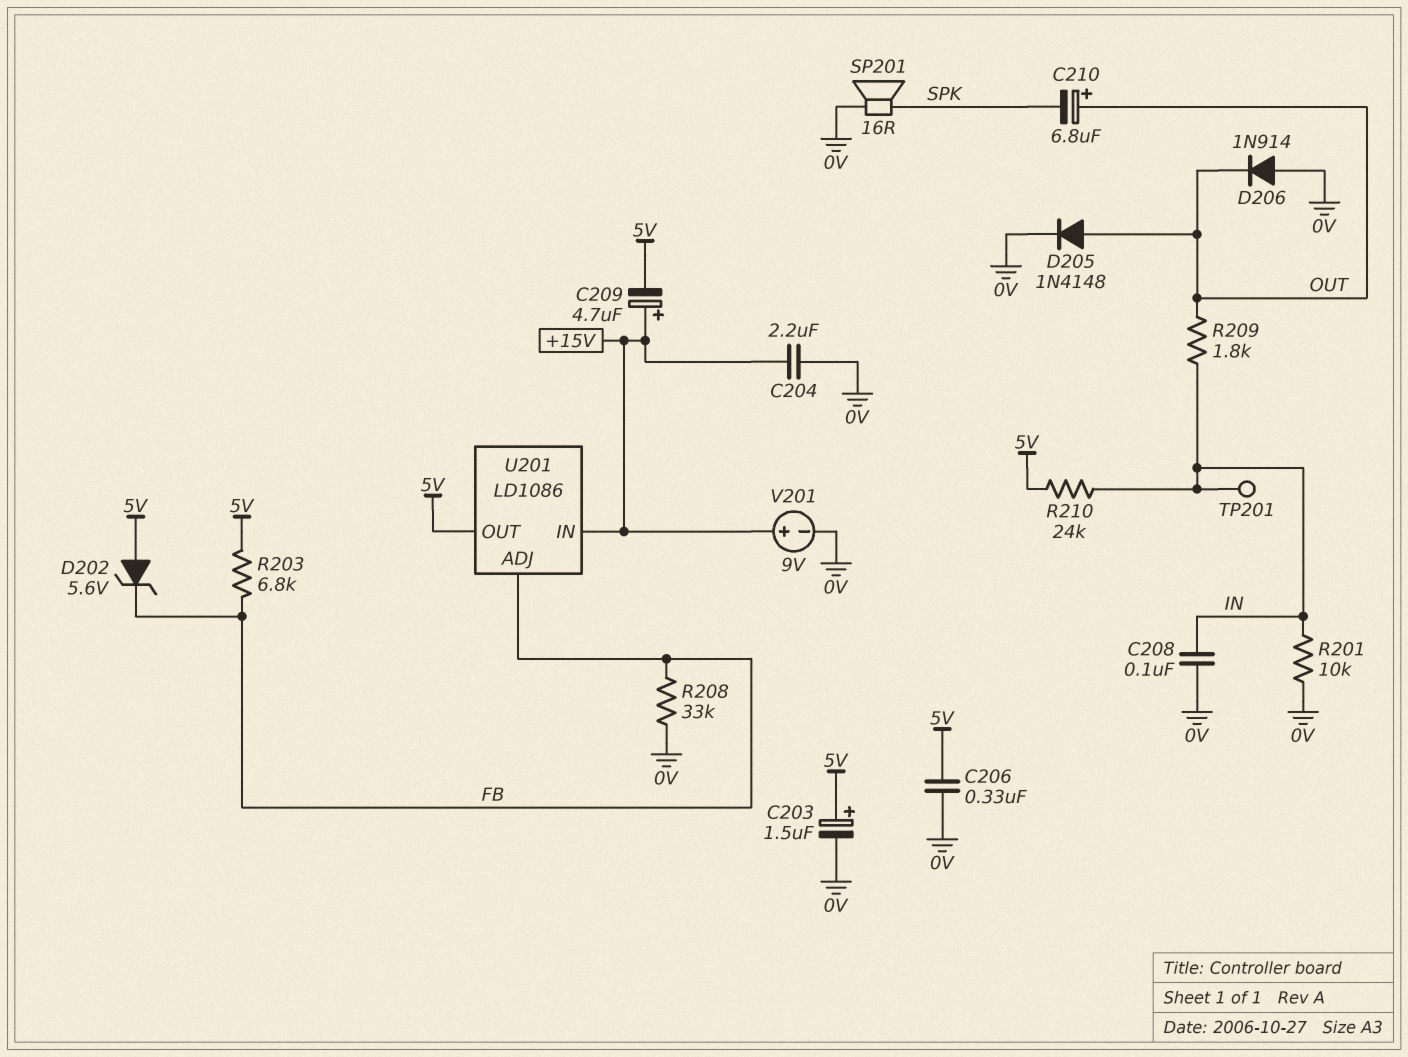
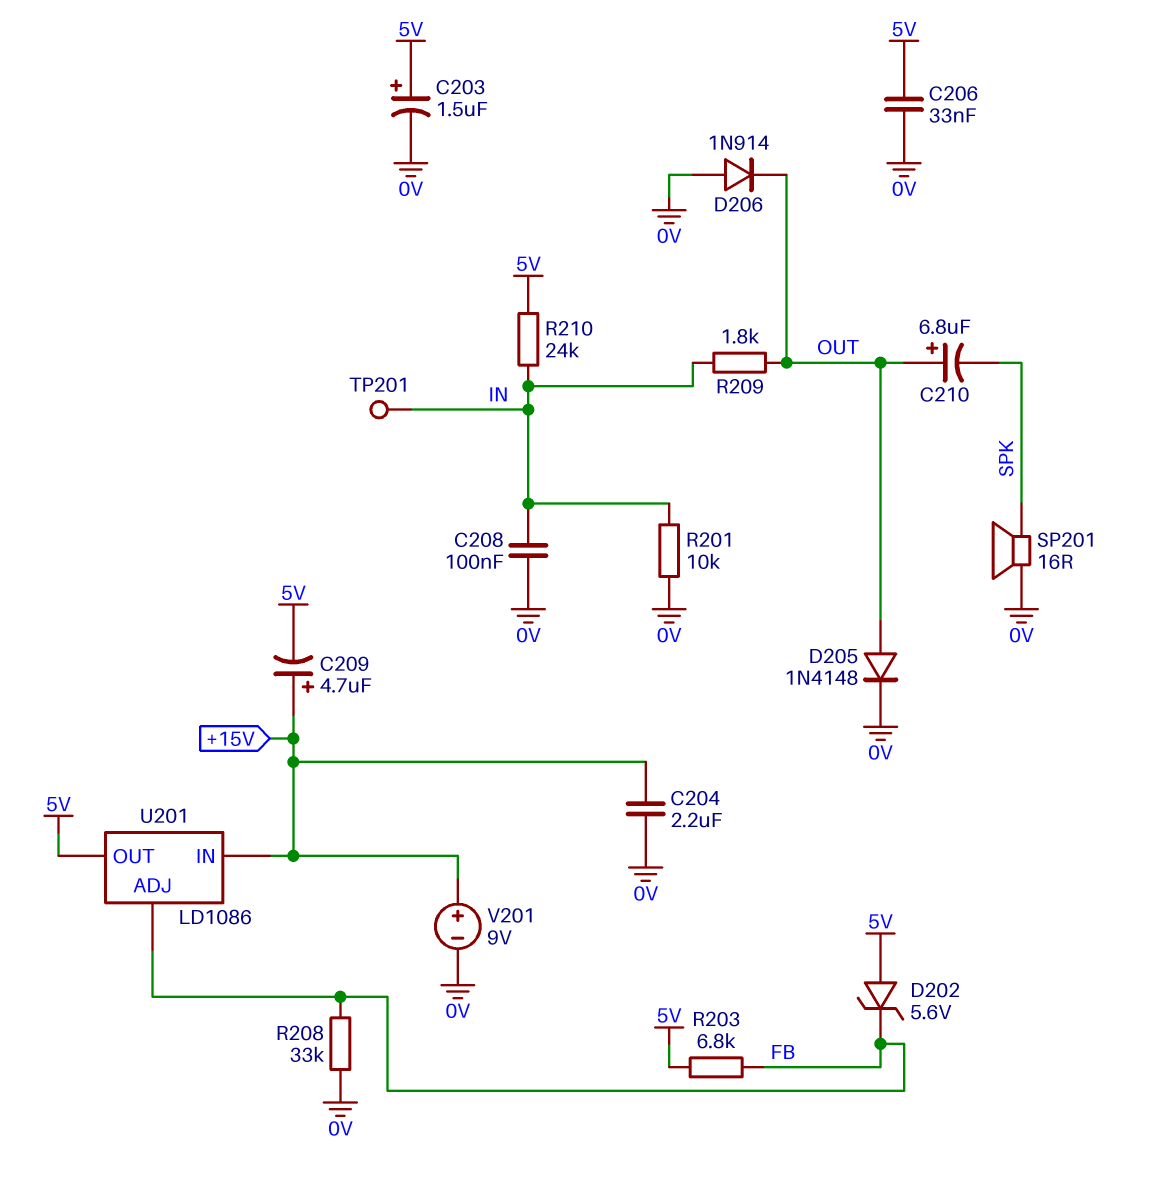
C206: 330nF (0V, 5V) -> 33nF (0V, 5V)

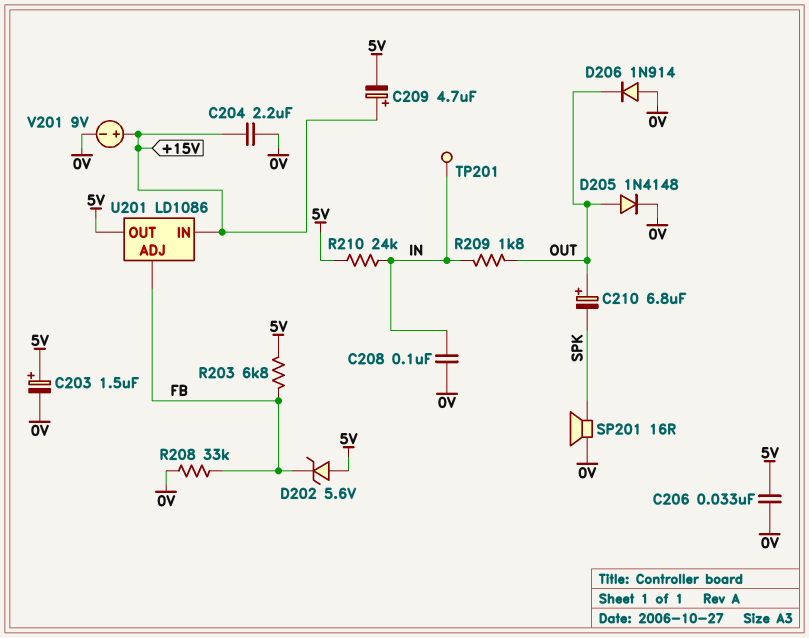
R201: 10k (0V, IN) -> none

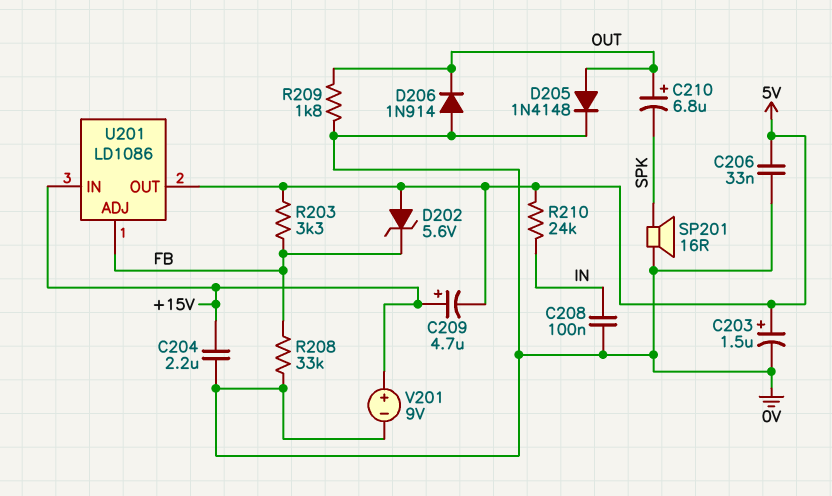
R203: 6.8k (5V, FB) -> 3.3k (5V, FB)
R209: 1.8k (IN, OUT) -> 1.8k (0V, OUT)
TP201: test point (IN) -> none

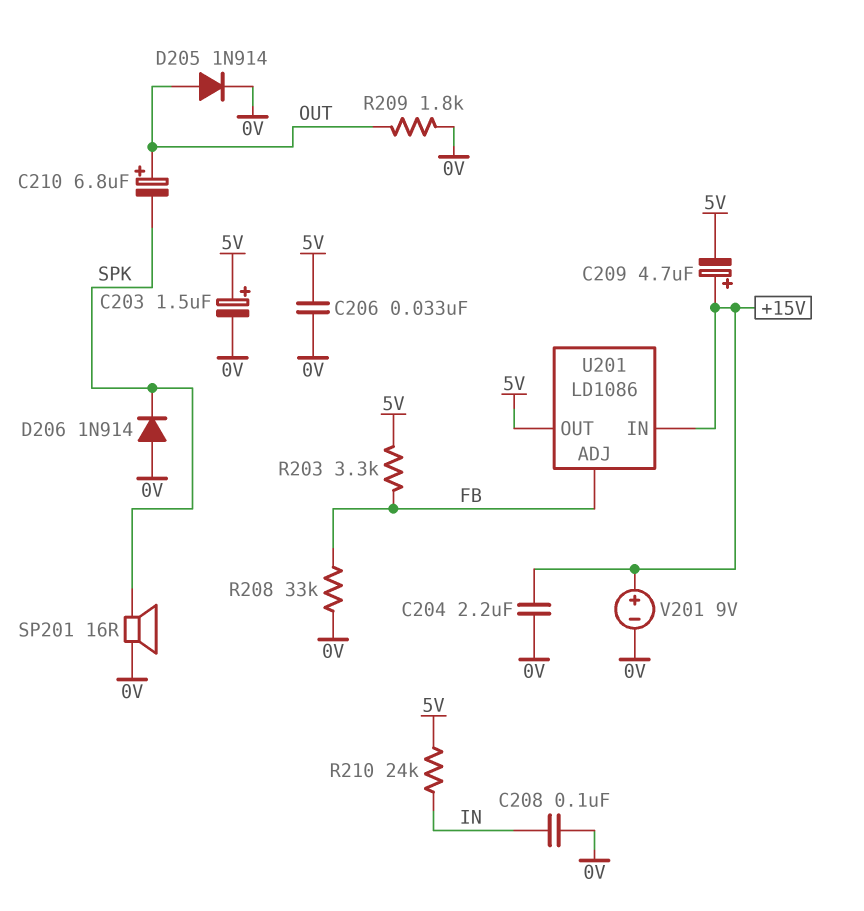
D202: zener 5.6V (A 5V, K FB) -> none
D205: diode 1N4148 (A OUT, K 0V) -> diode 1N914 (A OUT, K 0V)
D206: diode 1N914 (A 0V, K OUT) -> diode 1N914 (A 0V, K SPK)

